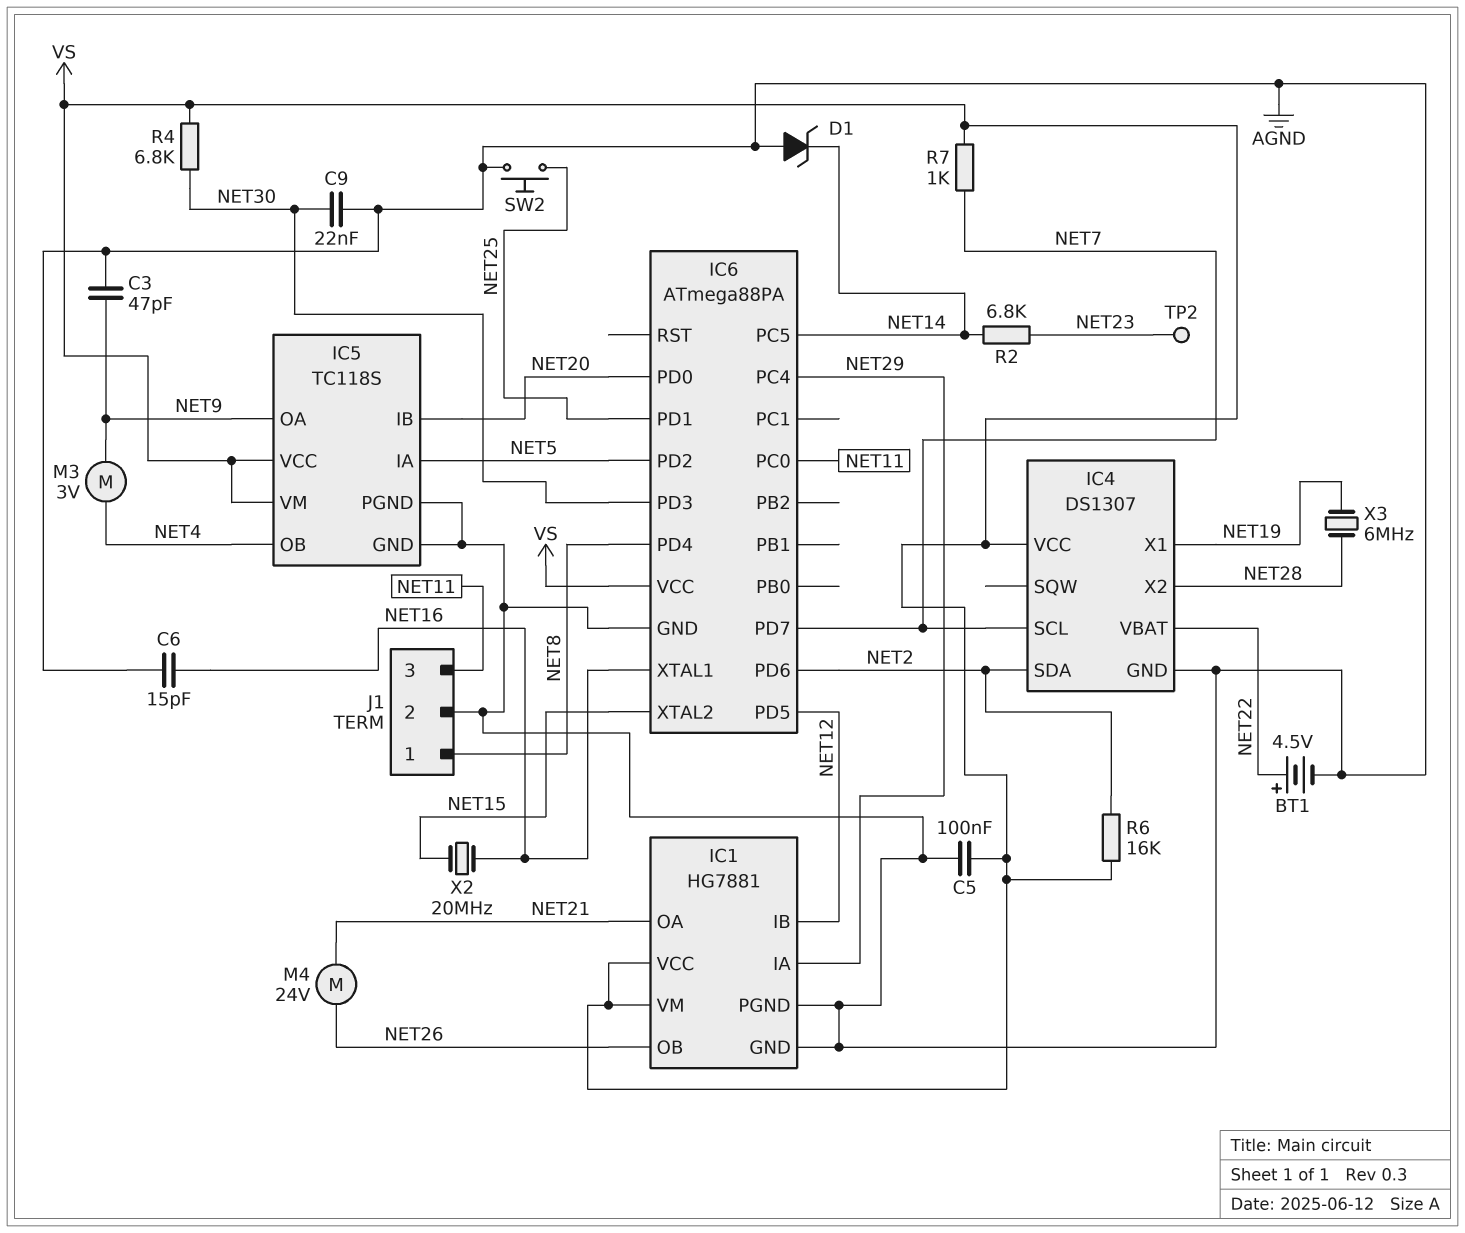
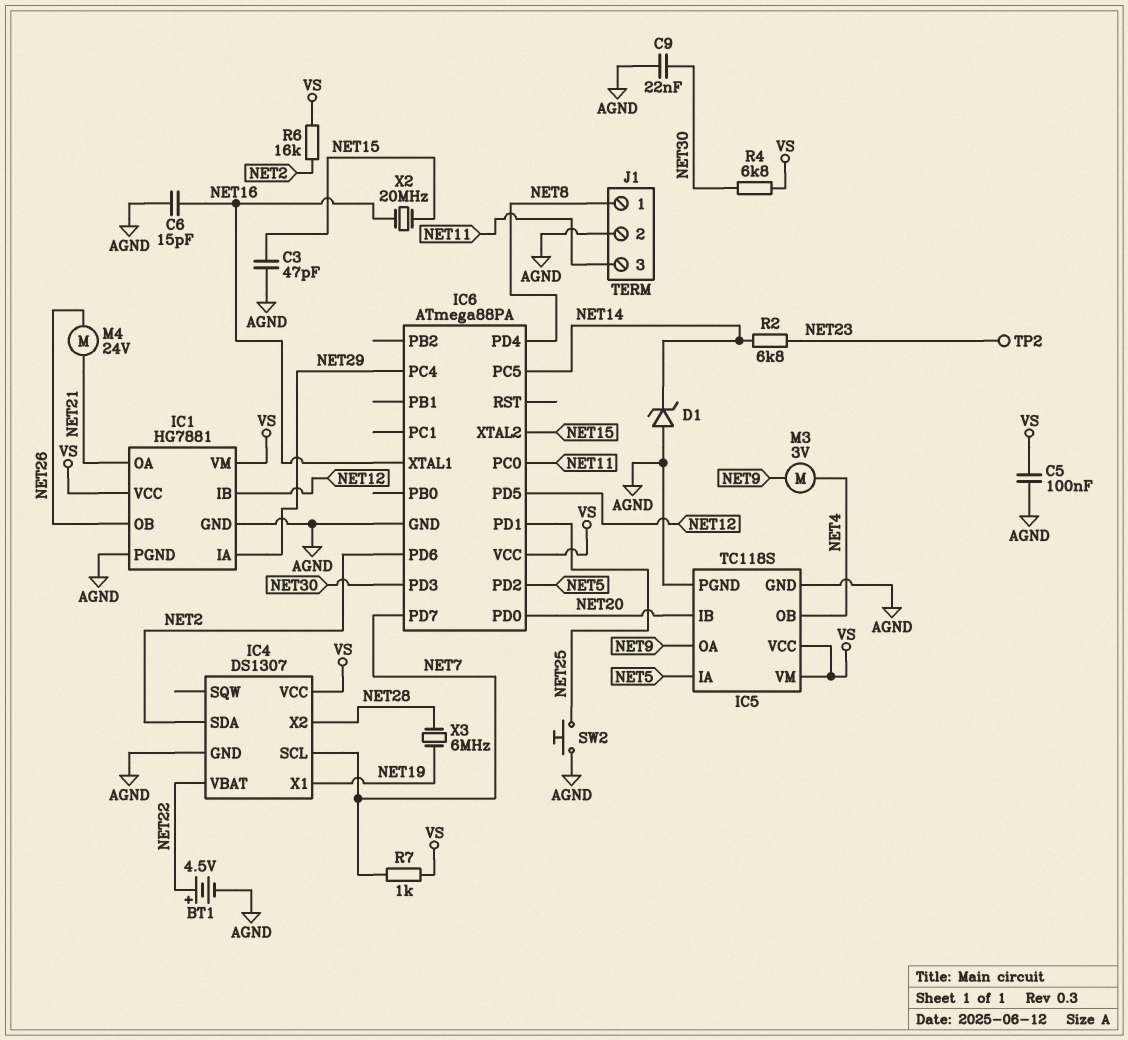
C3: 47pF (AGND, NET9) -> 47pF (AGND, NET15)

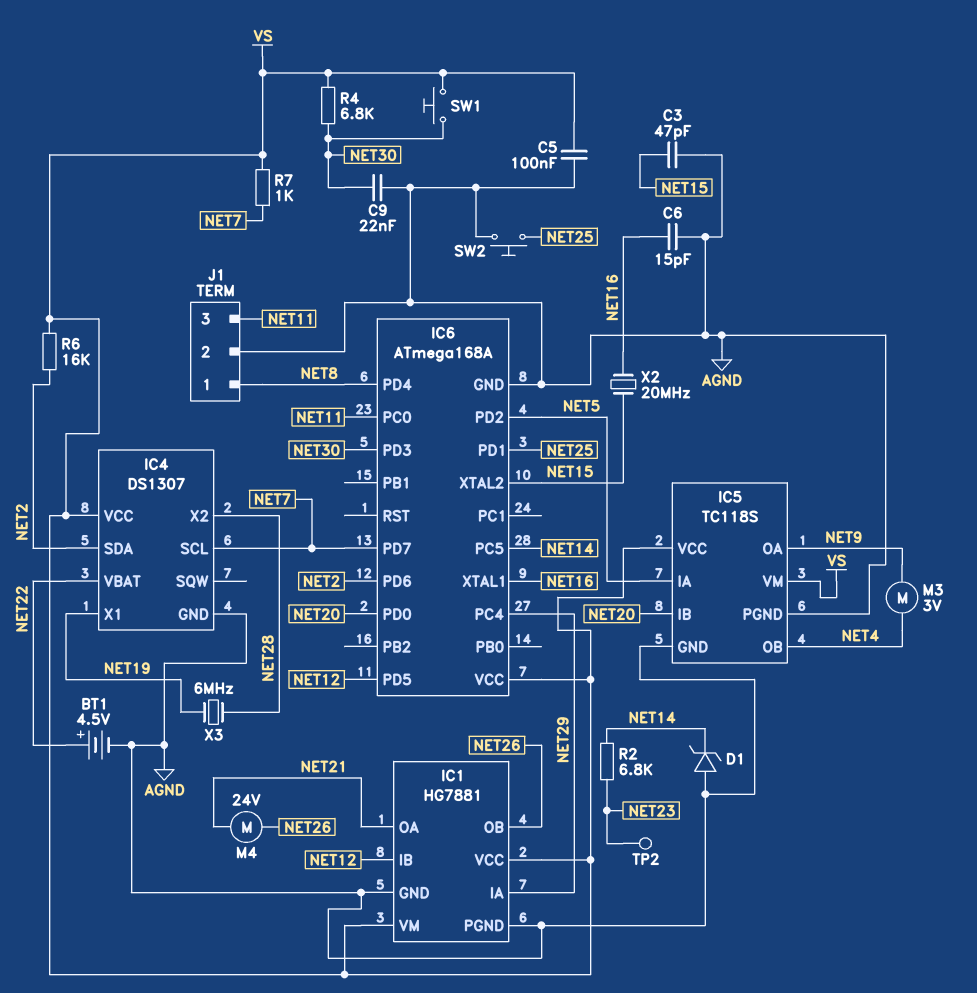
IC6: ATmega88PA -> ATmega168A
SW1: none -> button (NET30, VS)

